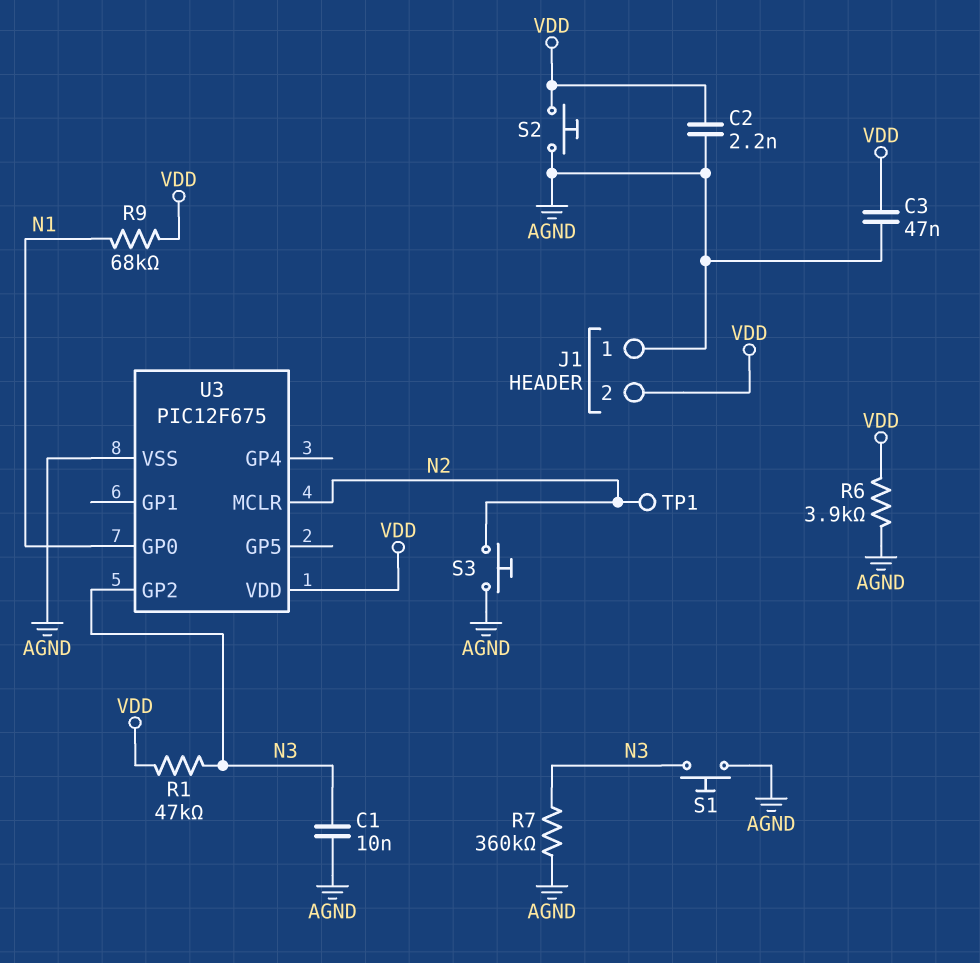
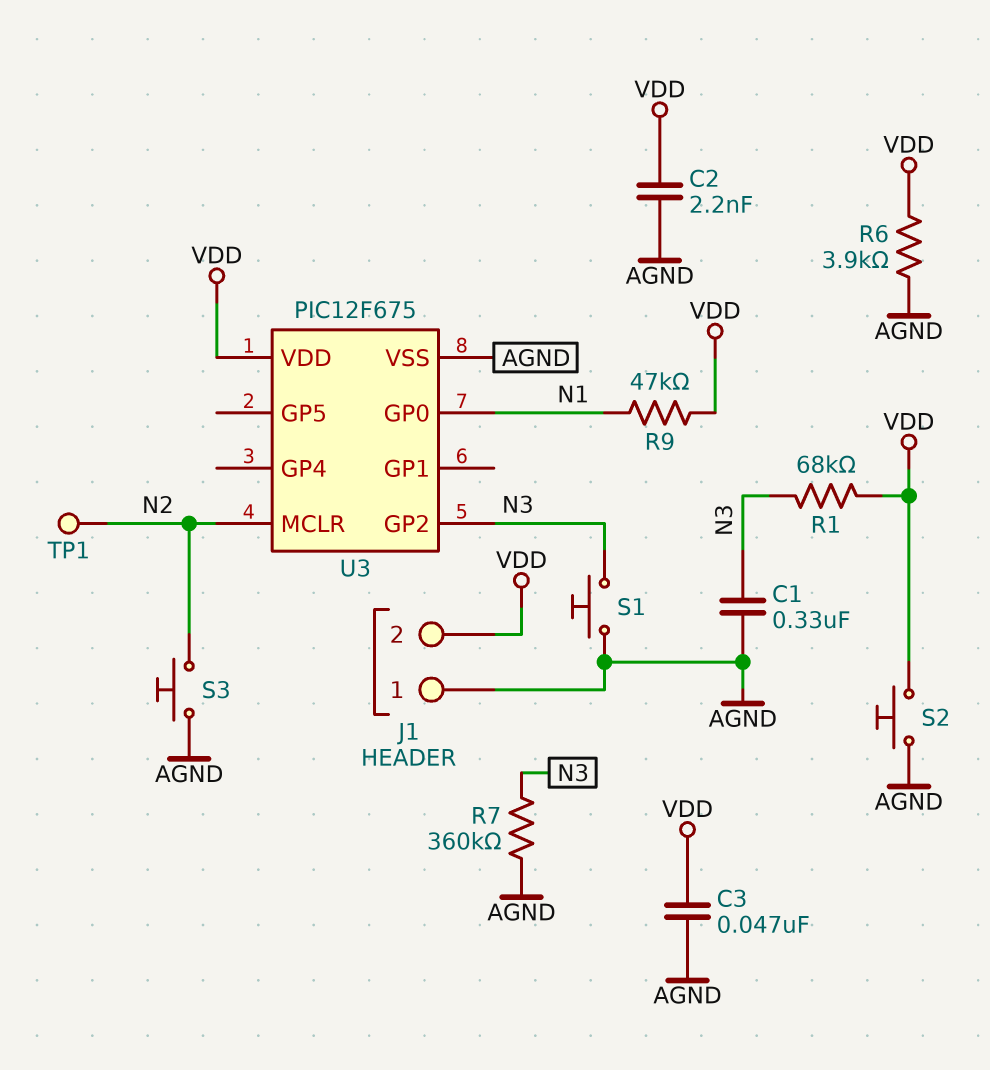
C1: 10nF (AGND, N3) -> 330nF (AGND, N3)
R1: 47k (N3, VDD) -> 68k (N3, VDD)
R9: 68k (N1, VDD) -> 47k (N1, VDD)

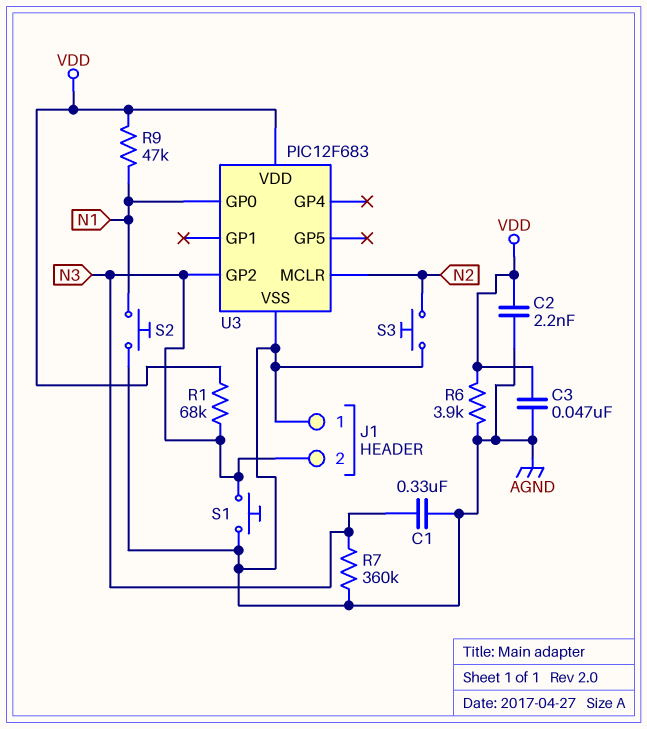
J1 pin 2: VDD -> N3
S2: button (AGND, VDD) -> button (AGND, N1)
TP1: test point (N2) -> none
U3: PIC12F675 -> PIC12F683

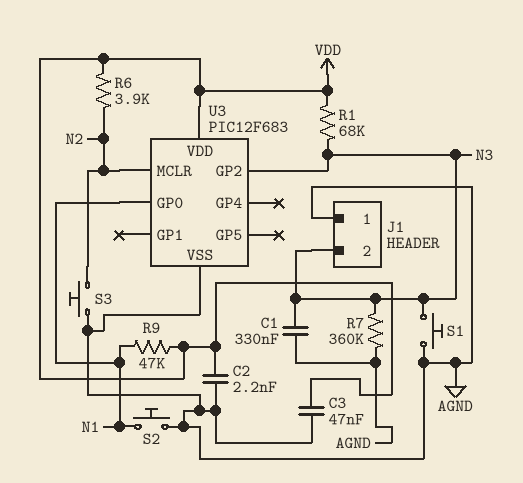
R6: 3.9k (AGND, VDD) -> 3.9k (N2, VDD)

